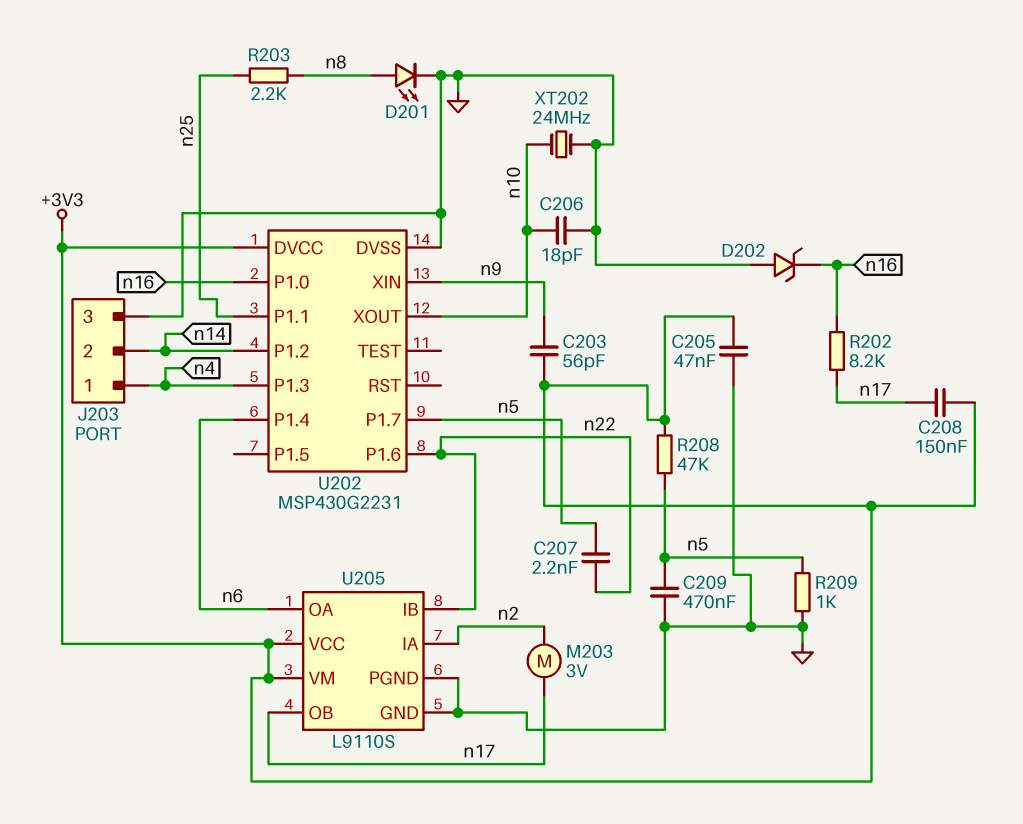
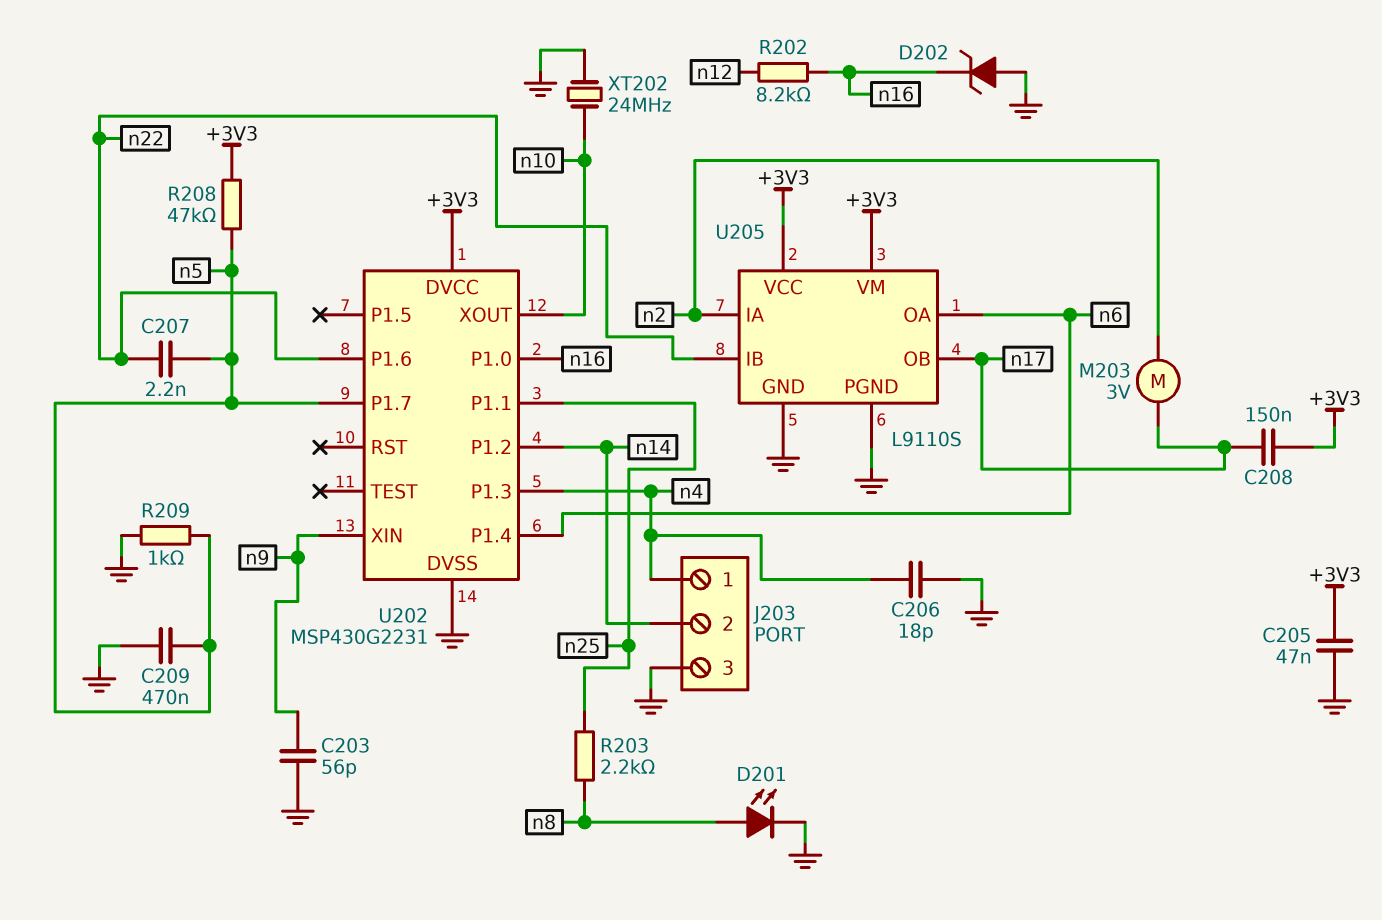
C203: 56pF (+3V3, n9) -> 56pF (GND, n9)
C206: 18pF (GND, n10) -> 18pF (GND, n4)
R202: 8.2k (n16, n17) -> 8.2k (n12, n16)

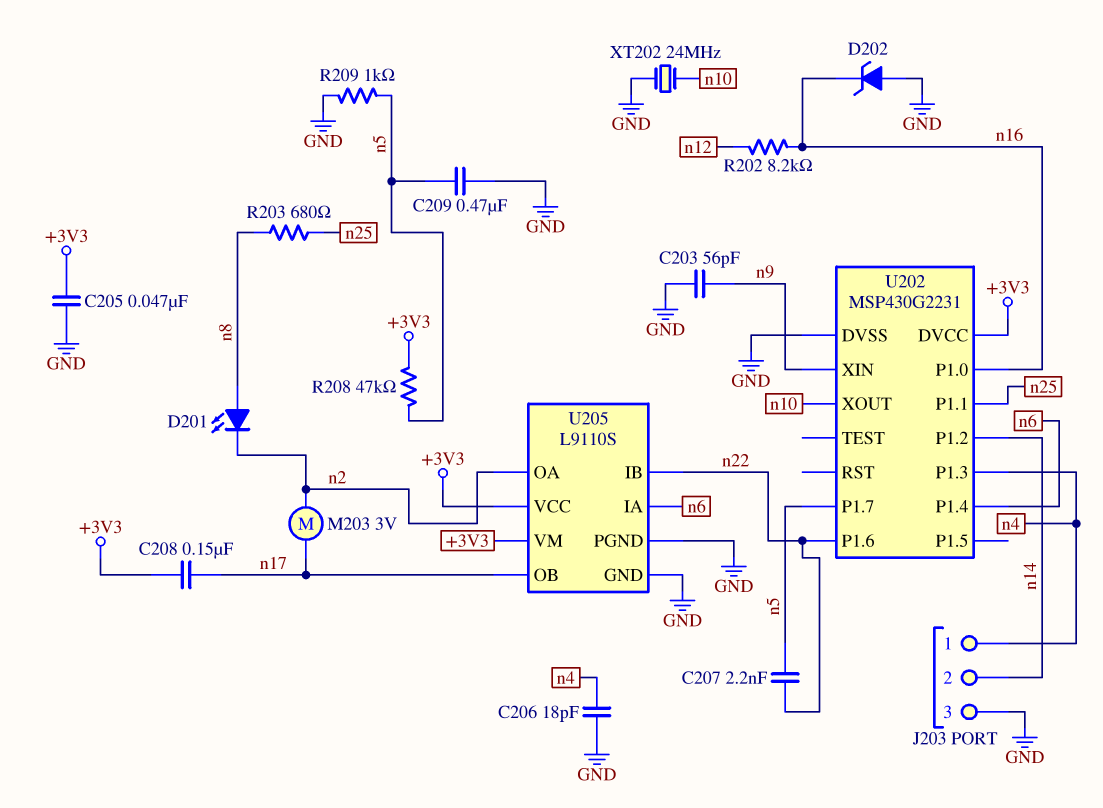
D201: LED (A n8, K GND) -> LED (A n8, K n2)
R203: 2.2k (n8, n25) -> 680 (n8, n25)
U205 pin IA: n2 -> n6
U205 pin OA: n6 -> n2

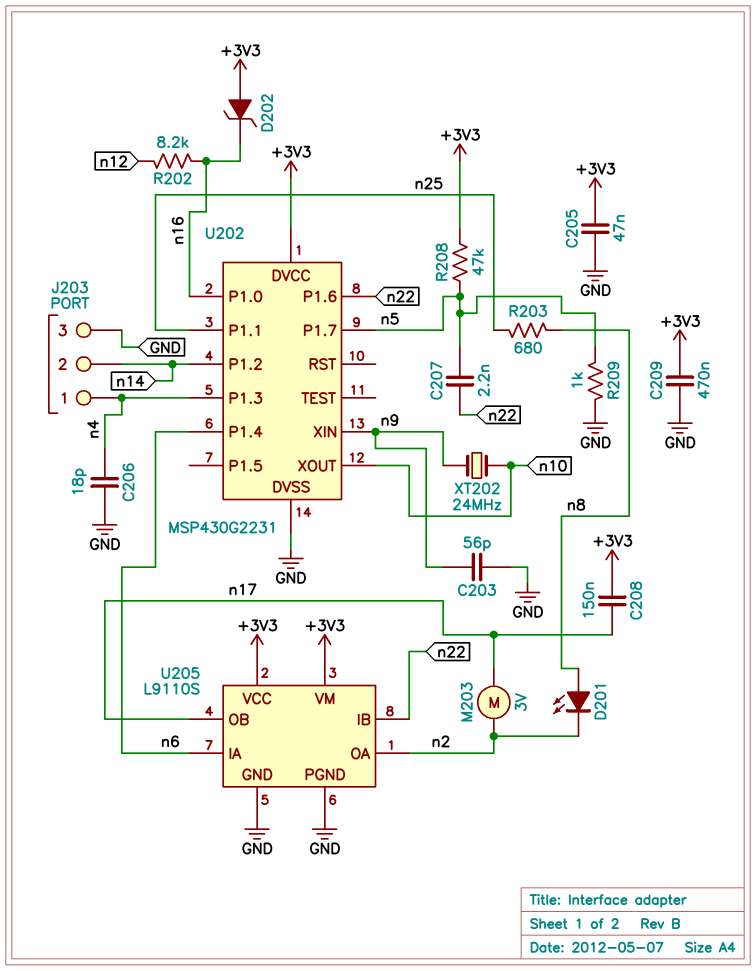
C209: 470nF (GND, n5) -> 470nF (+3V3, GND)
D202: zener (A GND, K n16) -> zener (A +3V3, K n16)
XT202: 24MHz (GND, n10) -> 24MHz (n9, n10)

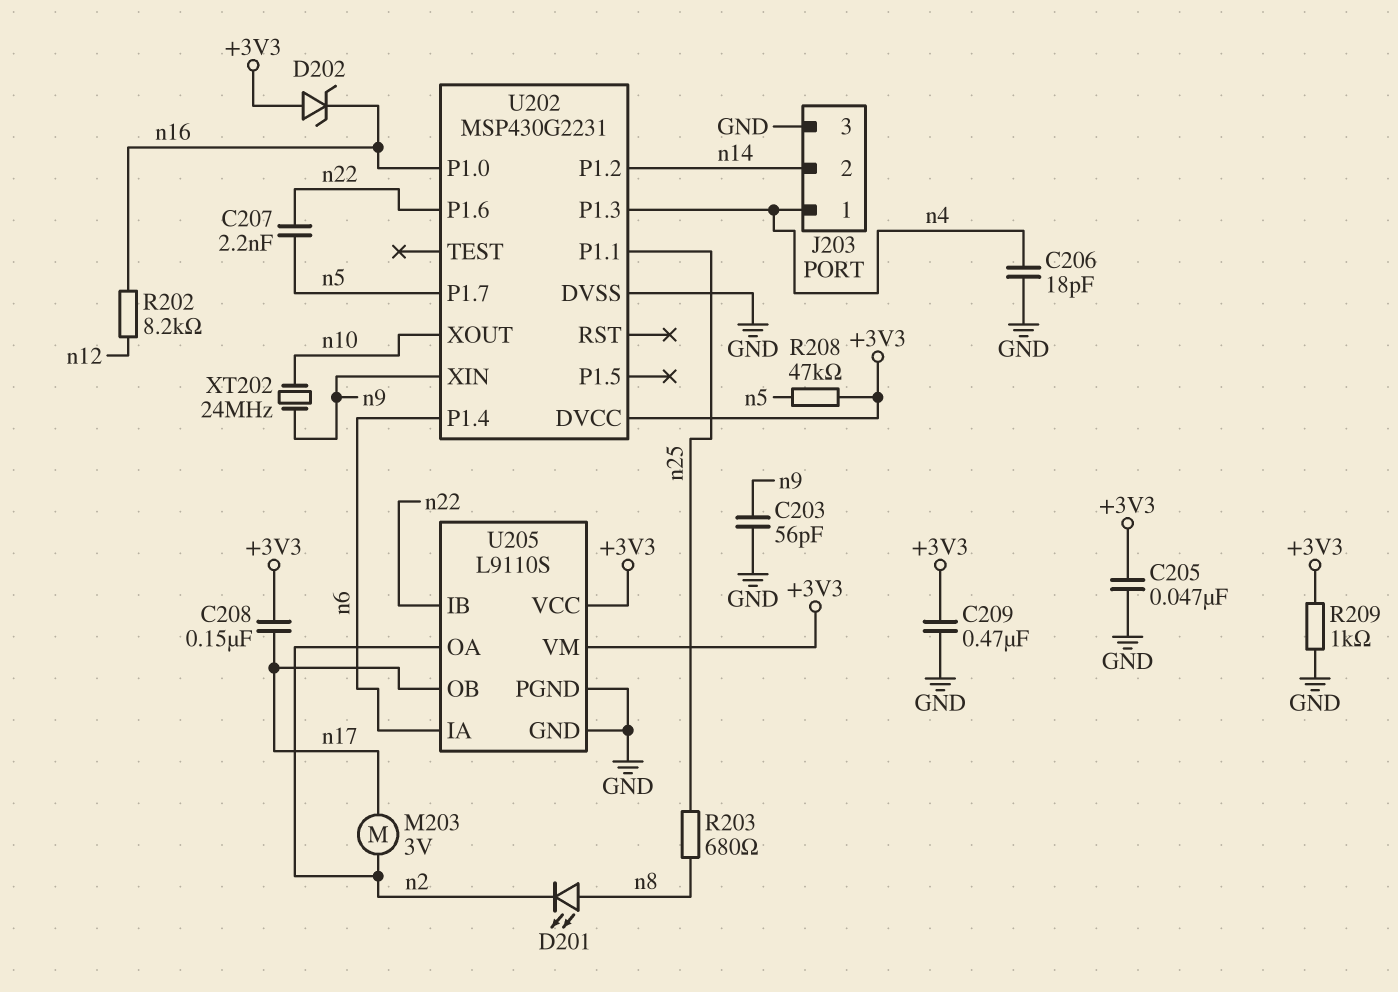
R209: 1k (GND, n5) -> 1k (+3V3, GND)

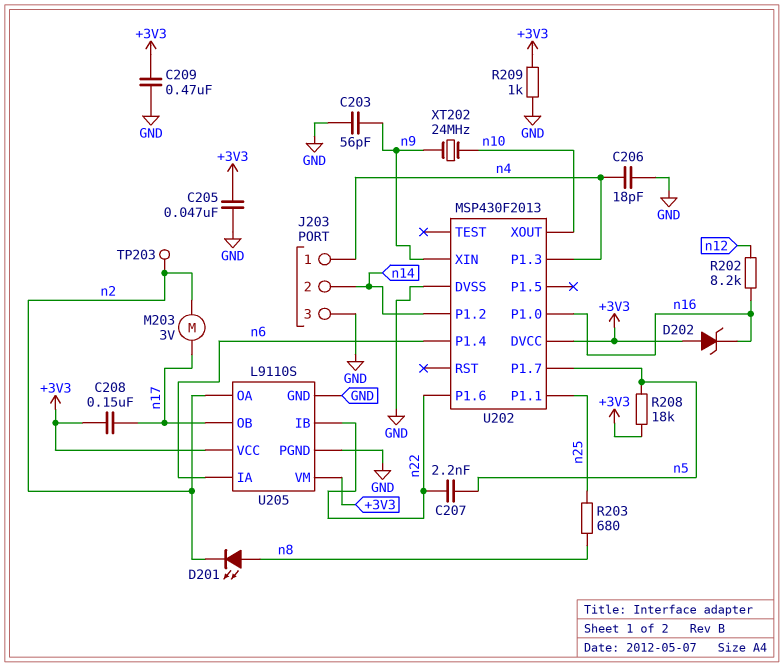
R208: 47k (+3V3, n5) -> 18k (+3V3, n5)
TP203: none -> test point (n2)
U202: MSP430G2231 -> MSP430F2013

